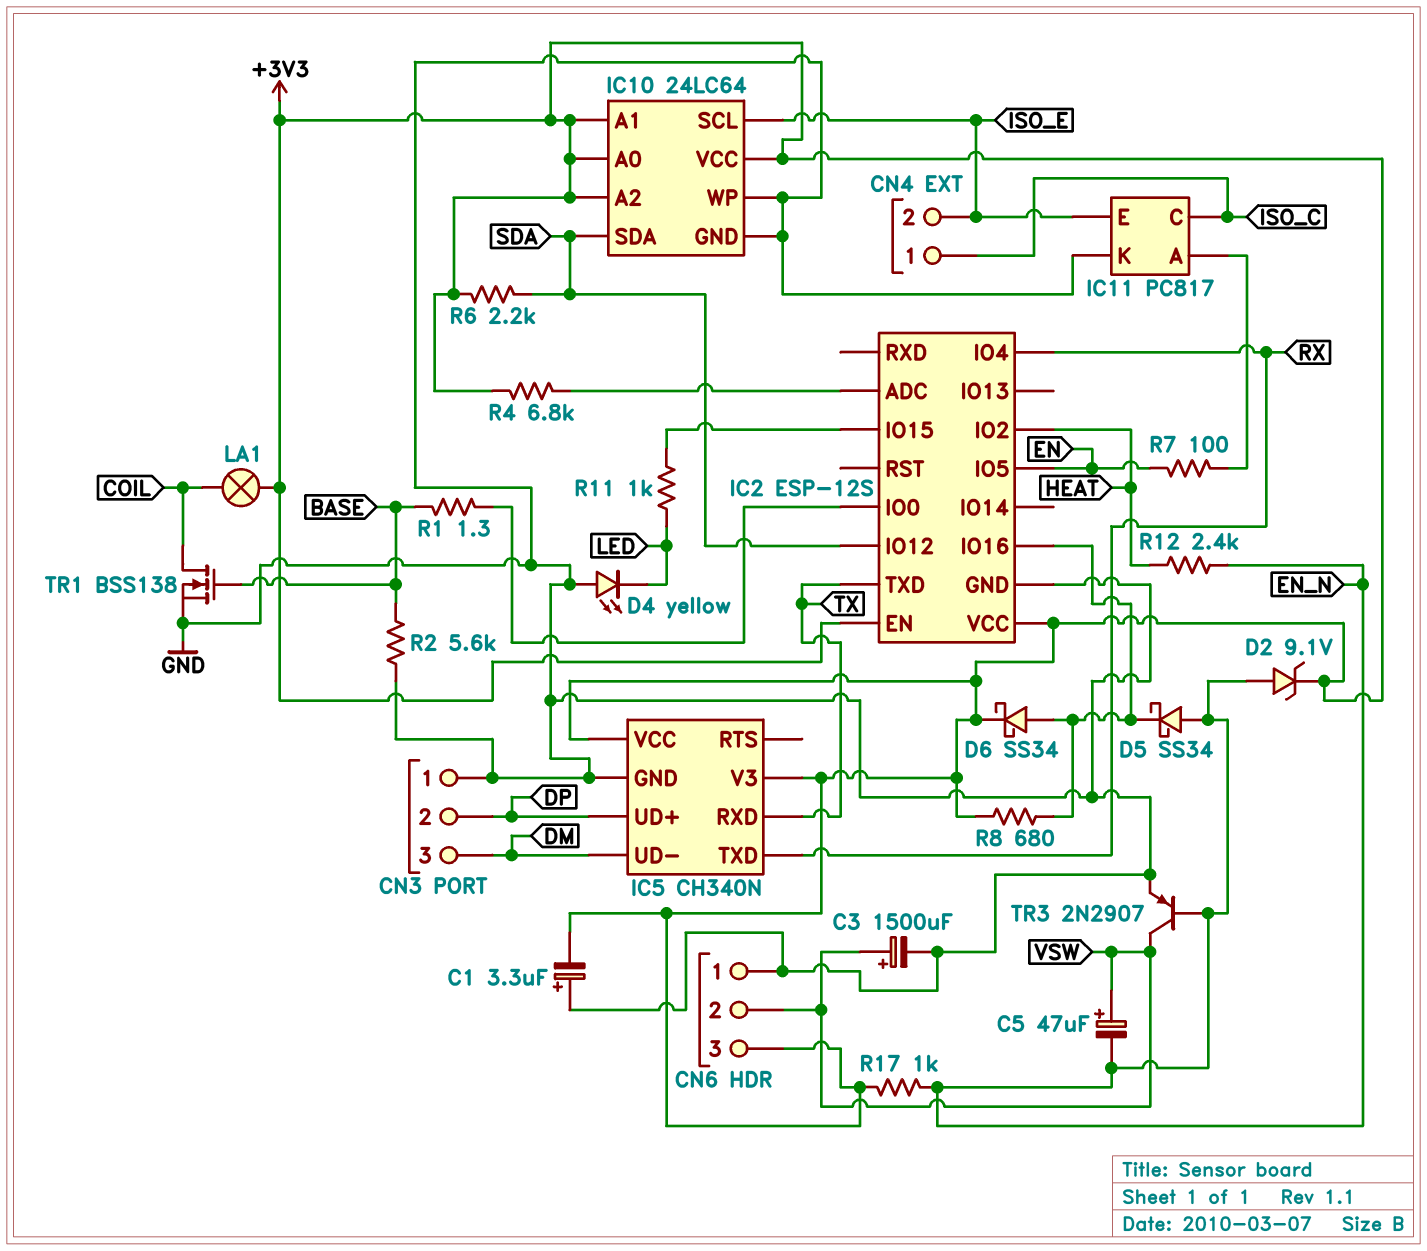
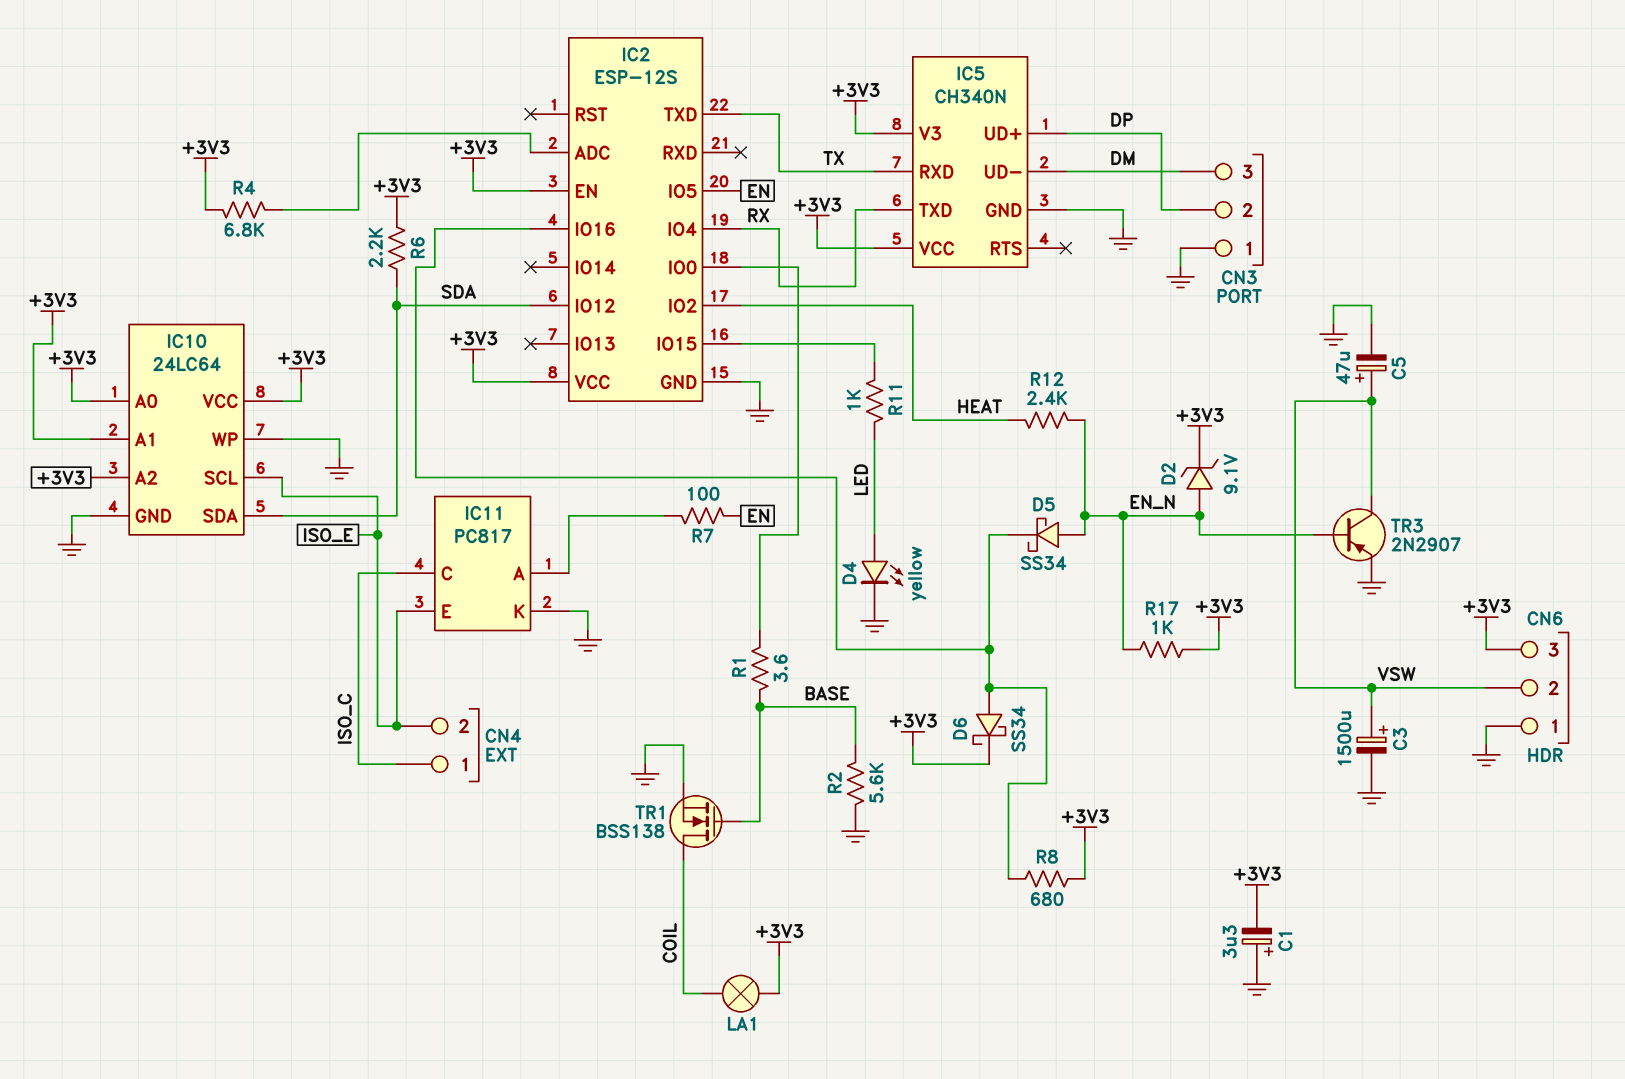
C5: 47uF (plus VSW, minus EN_N) -> 47uF (plus VSW, minus GND)
D4: LED yellow (A GND, K LED) -> LED yellow (A LED, K GND)
R1: 1.3 (BASE, IC2/IO0) -> 3.6 (BASE, IC2/IO0)

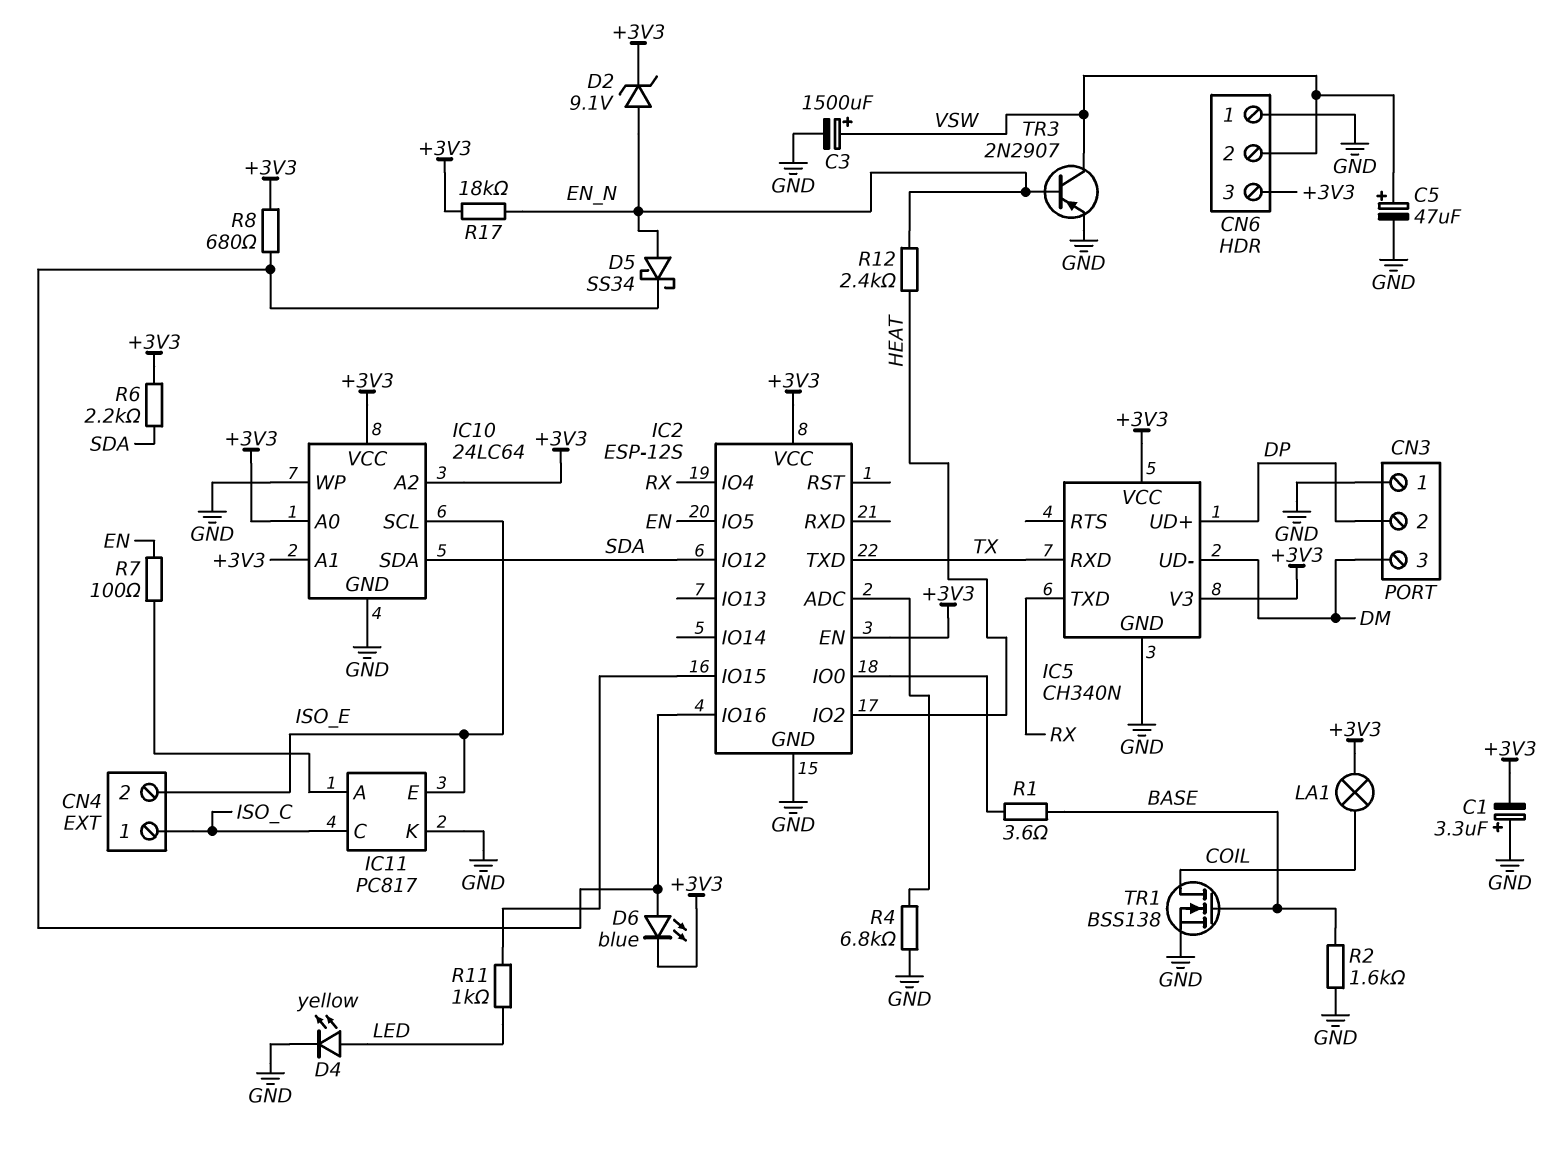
D6: schottky SS34 (A IC2/IO16, K +3V3) -> LED blue (A IC2/IO16, K +3V3)
R2: 5.6k (BASE, GND) -> 1.6k (BASE, GND)
R4: 6.8k (+3V3, IC2/ADC) -> 6.8k (GND, IC2/ADC)
R17: 1k (+3V3, EN_N) -> 18k (+3V3, EN_N)

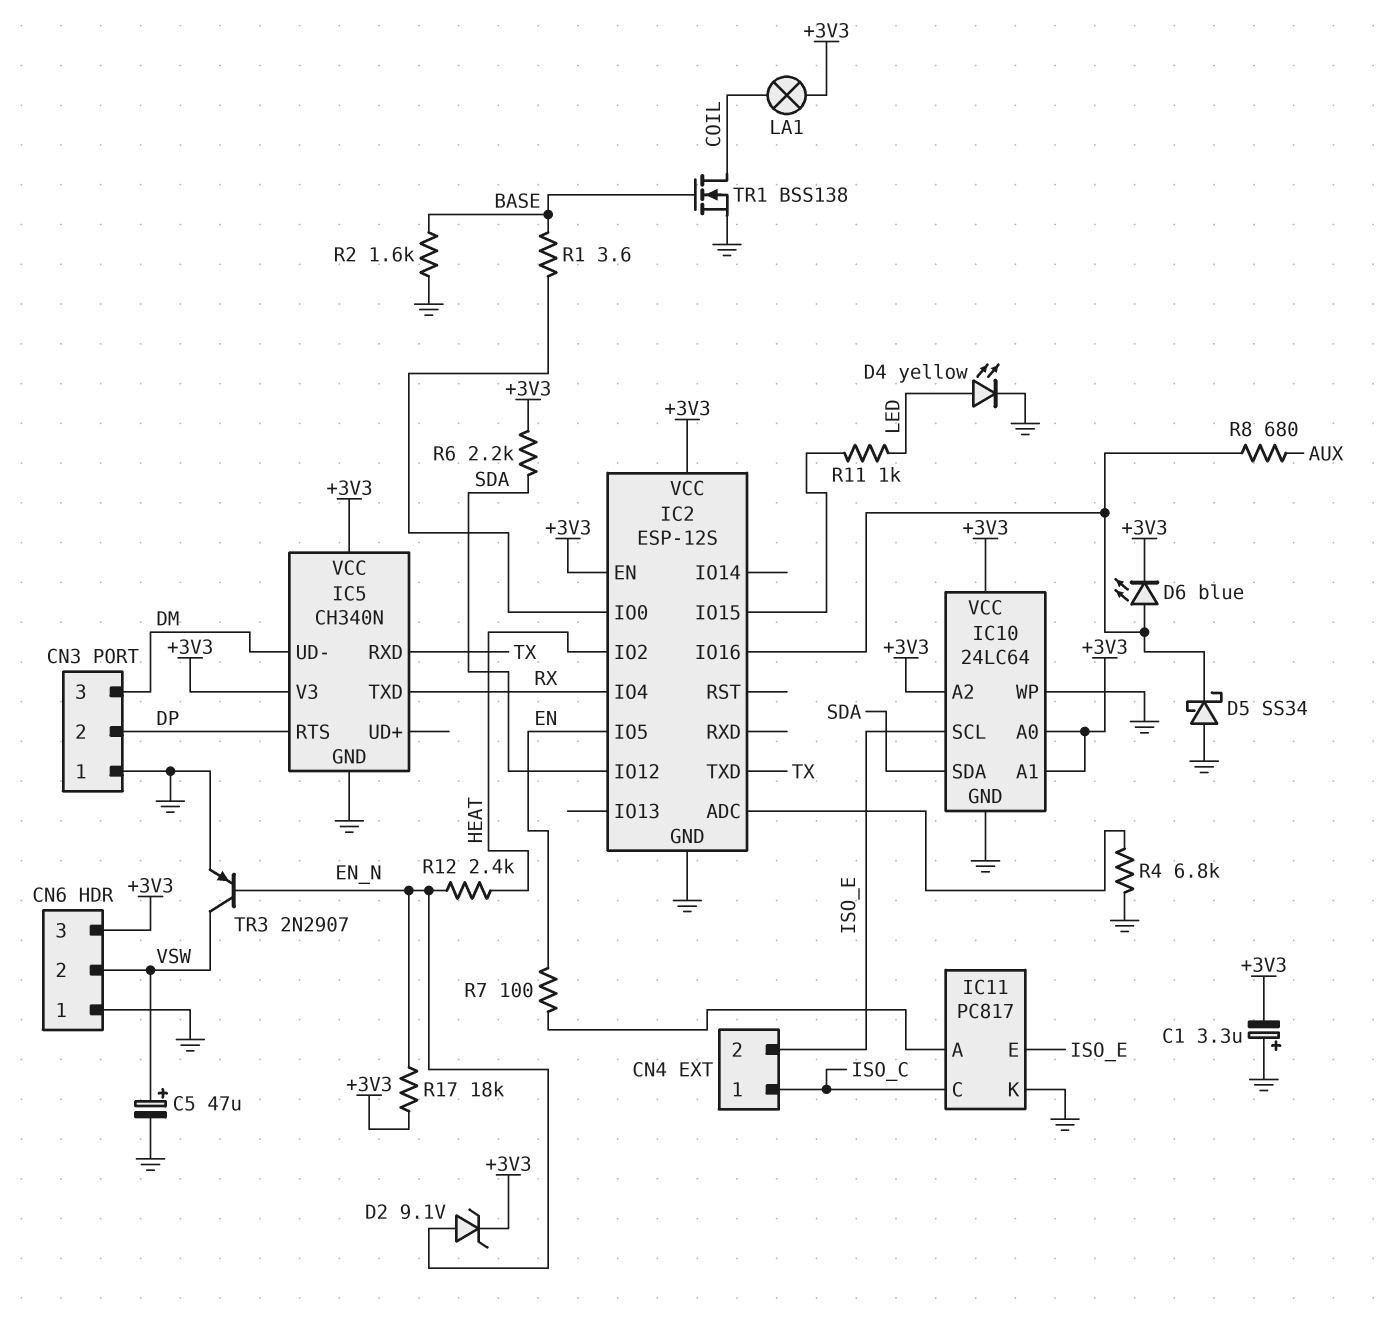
C3: 1500uF (plus VSW, minus GND) -> none
D5: schottky SS34 (A EN_N, K IC2/IO16) -> schottky SS34 (A GND, K IC2/IO16)
IC5 pin RTS: none -> DP
IC5 pin UD+: DP -> none
R8: 680 (+3V3, IC2/IO16) -> 680 (AUX, IC2/IO16)

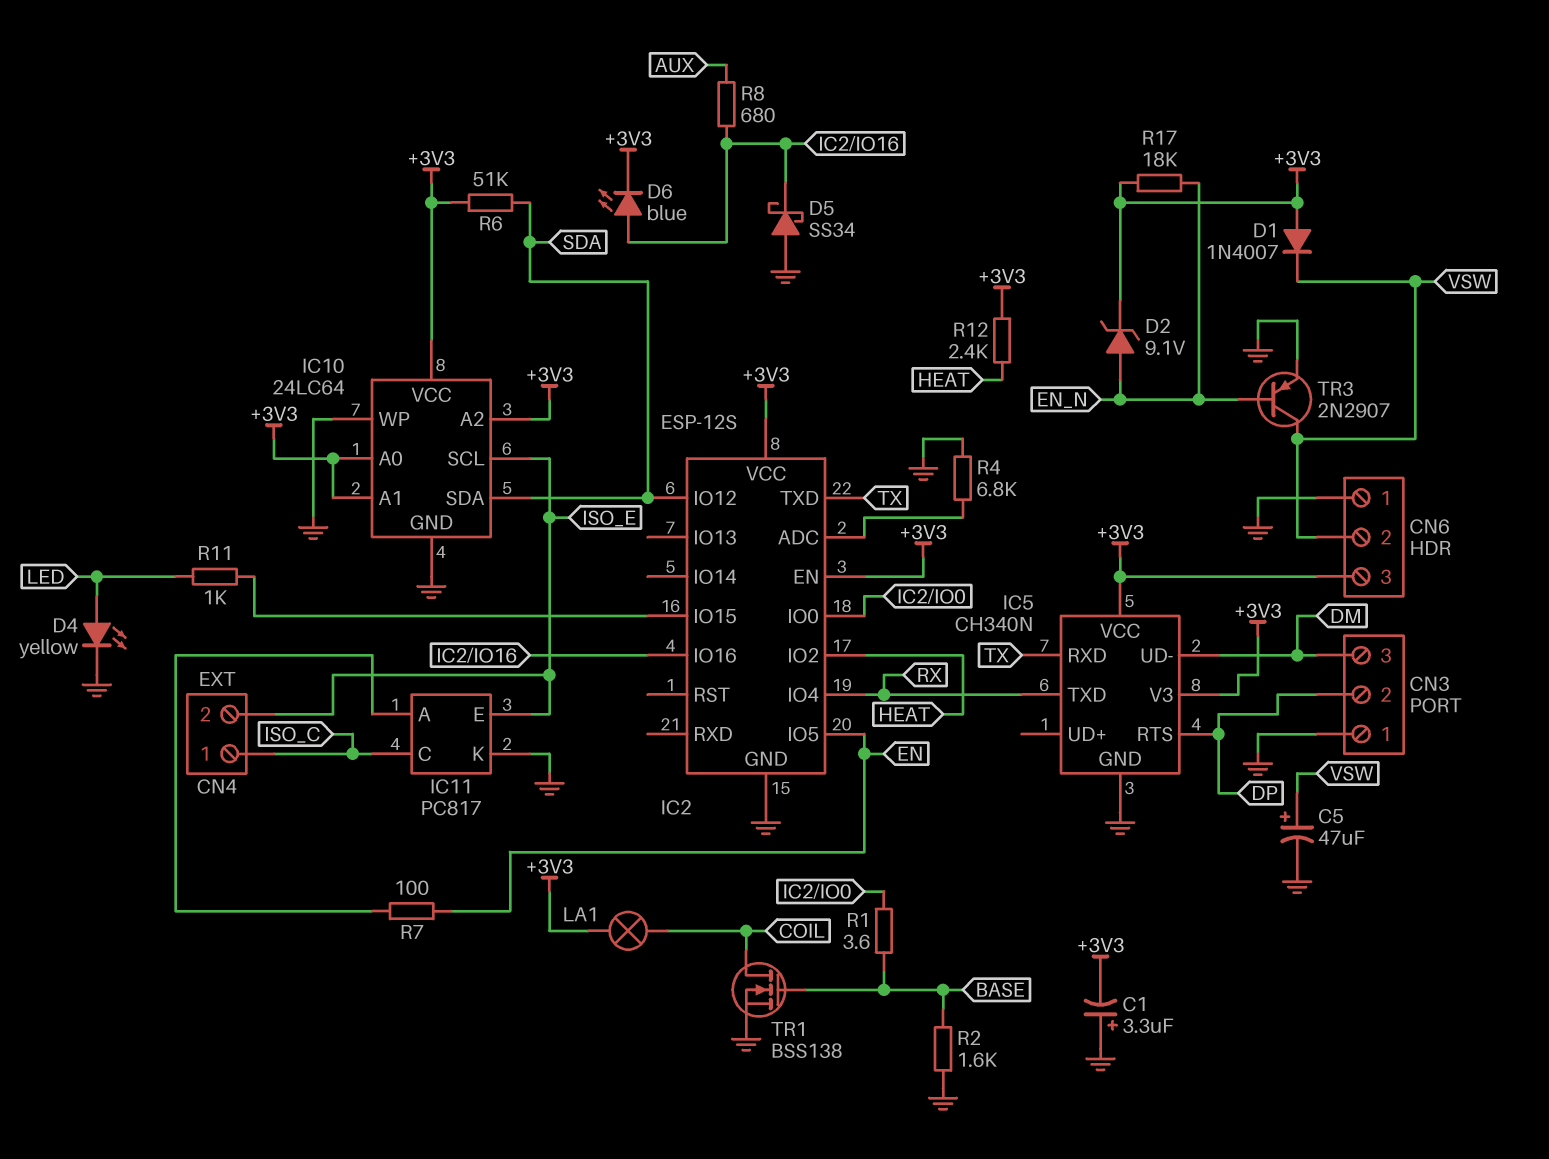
D1: none -> diode 1N4007 (A +3V3, K VSW)
R6: 2.2k (+3V3, SDA) -> 51k (+3V3, SDA)
R12: 2.4k (EN_N, HEAT) -> 2.4k (+3V3, HEAT)

